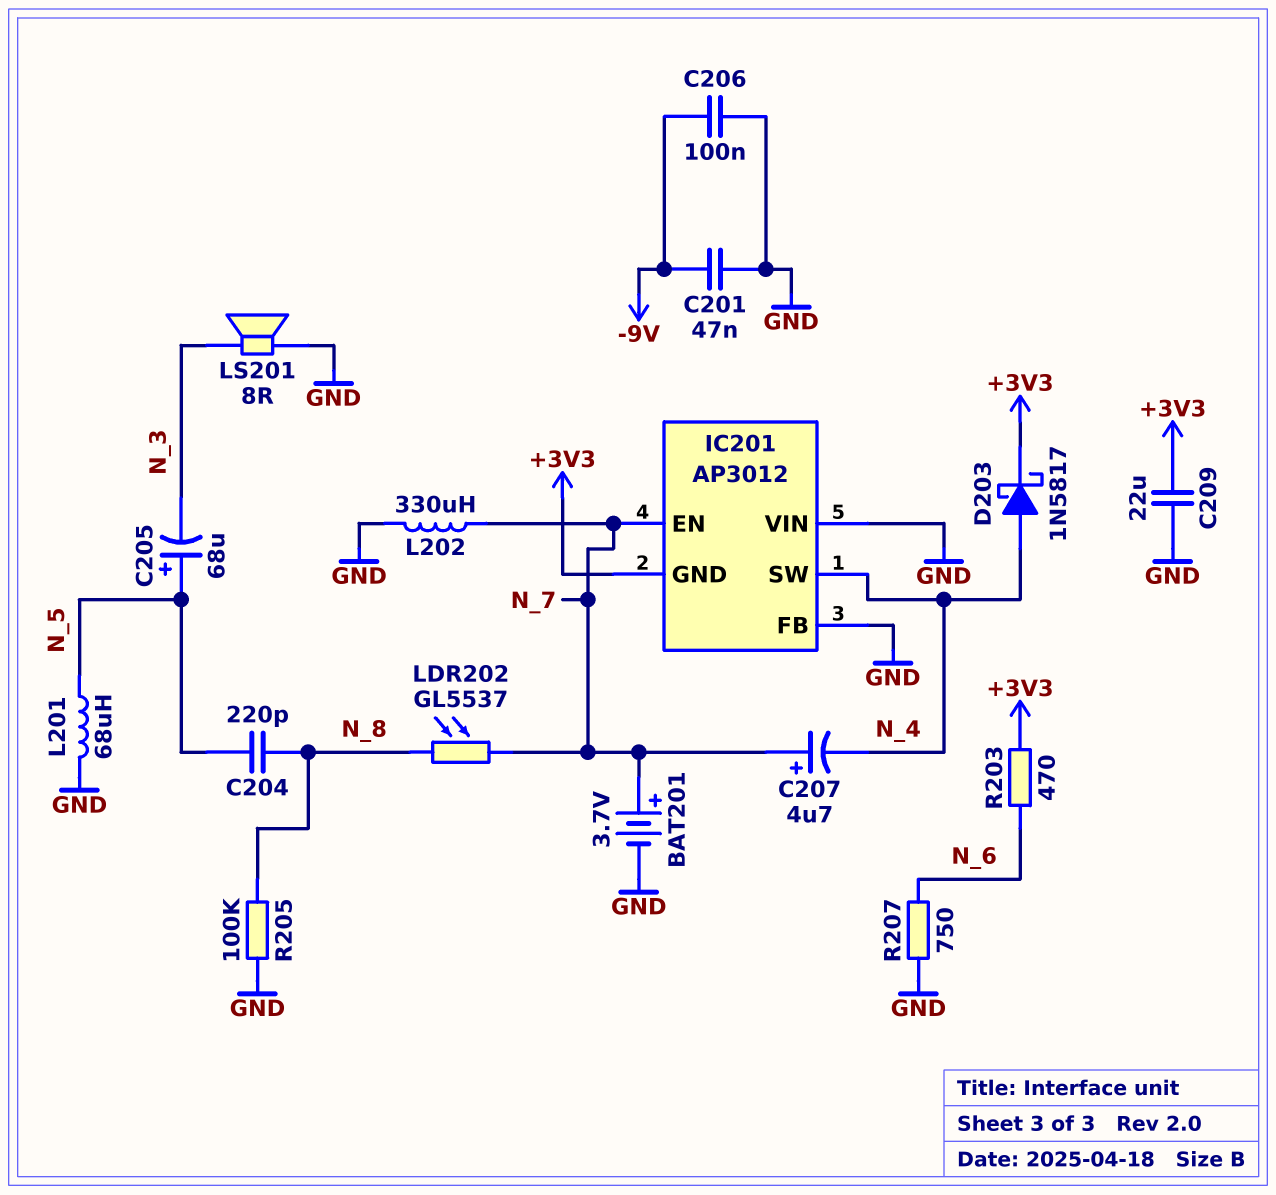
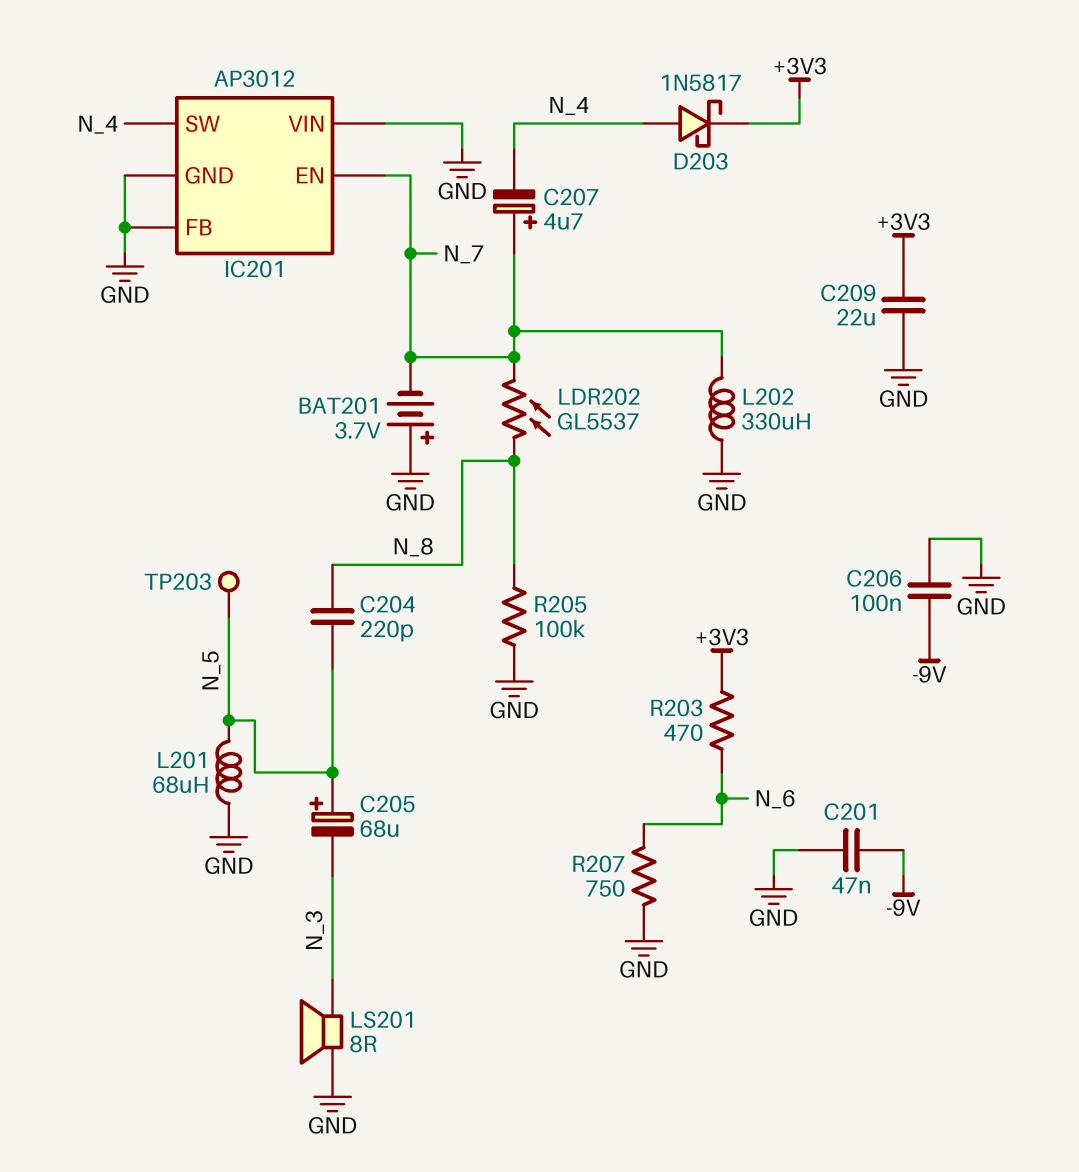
BAT201: 3.7V (plus N_7, minus GND) -> 3.7V (plus GND, minus N_7)
IC201 pin GND: +3V3 -> GND
TP203: none -> test point (N_5)

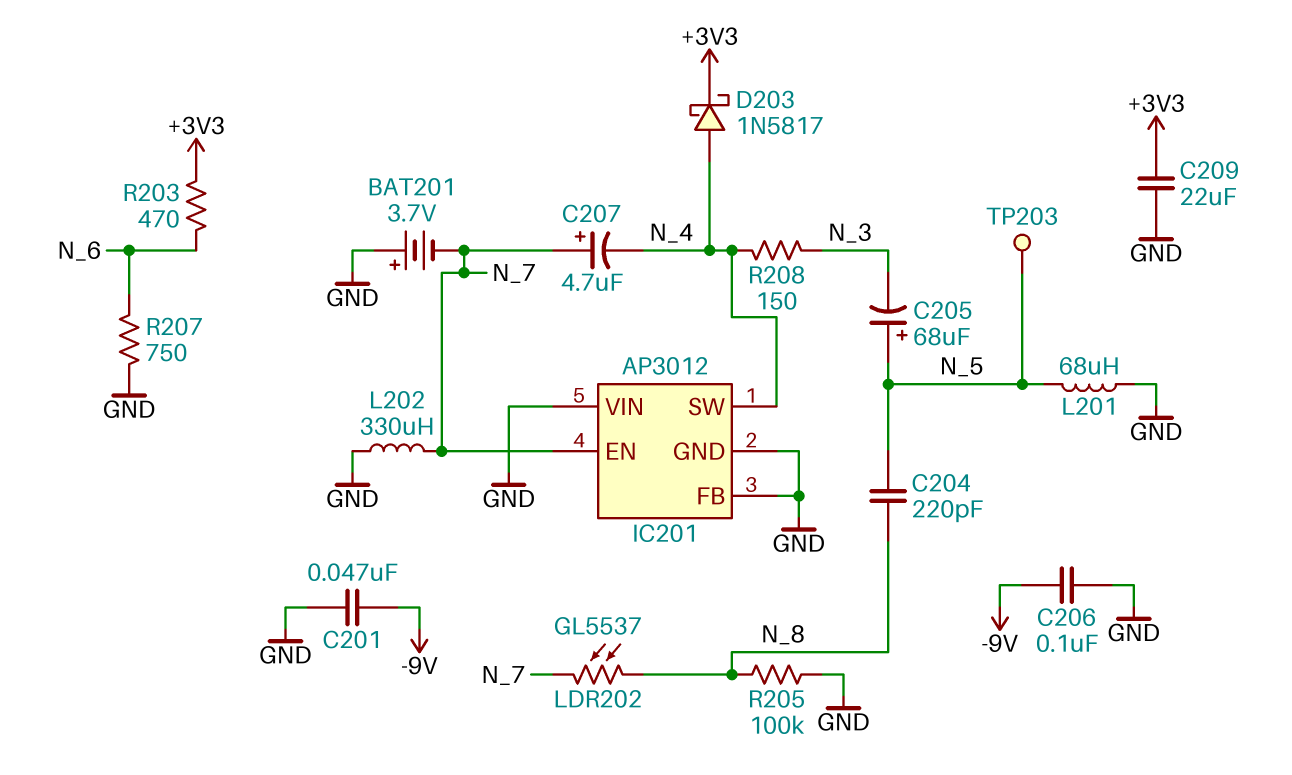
LS201: speaker 8R (GND, N_3) -> none
R208: none -> 150 (N_3, N_4)

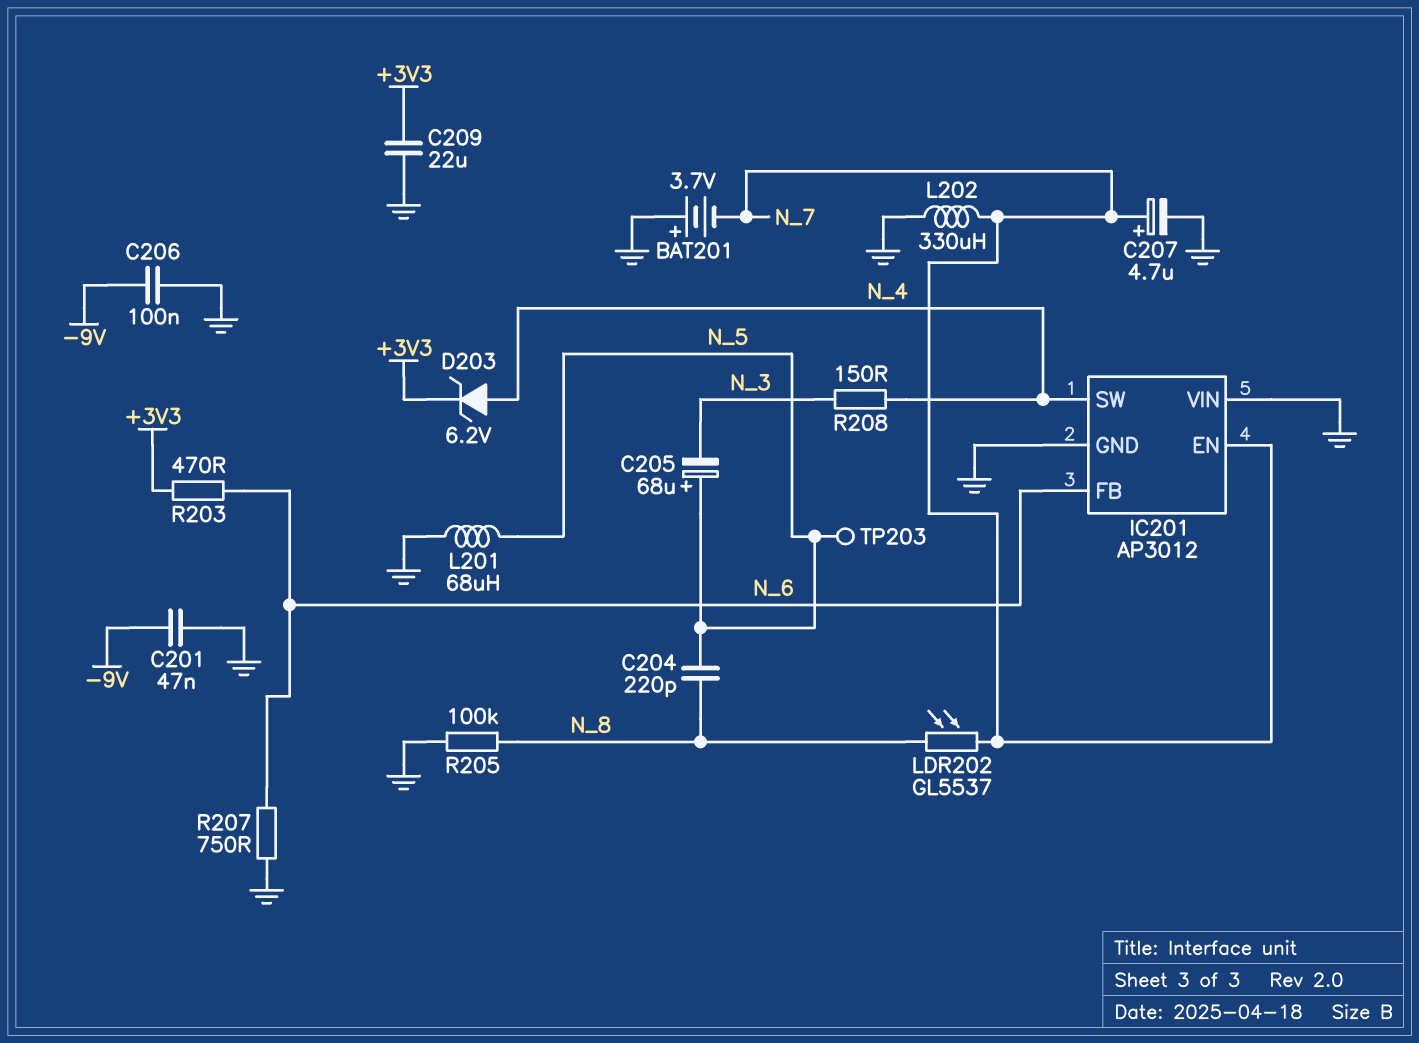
C207: 4.7uF (plus N_7, minus N_4) -> 4.7uF (plus N_7, minus GND)
D203: schottky 1N5817 (A N_4, K +3V3) -> zener 6.2V (A N_4, K +3V3)
IC201 pin FB: GND -> N_6

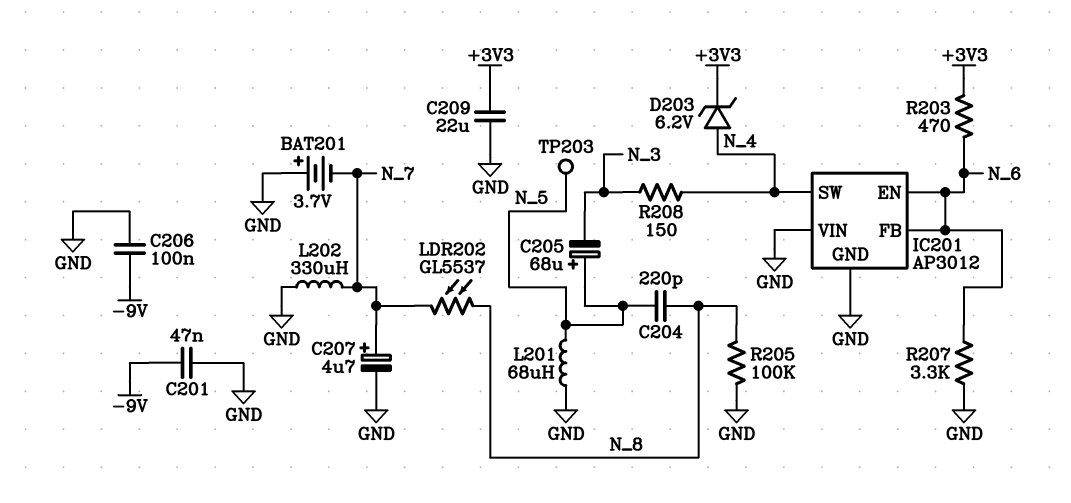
IC201 pin EN: N_7 -> N_6
R207: 750 (GND, N_6) -> 3.3k (GND, N_6)

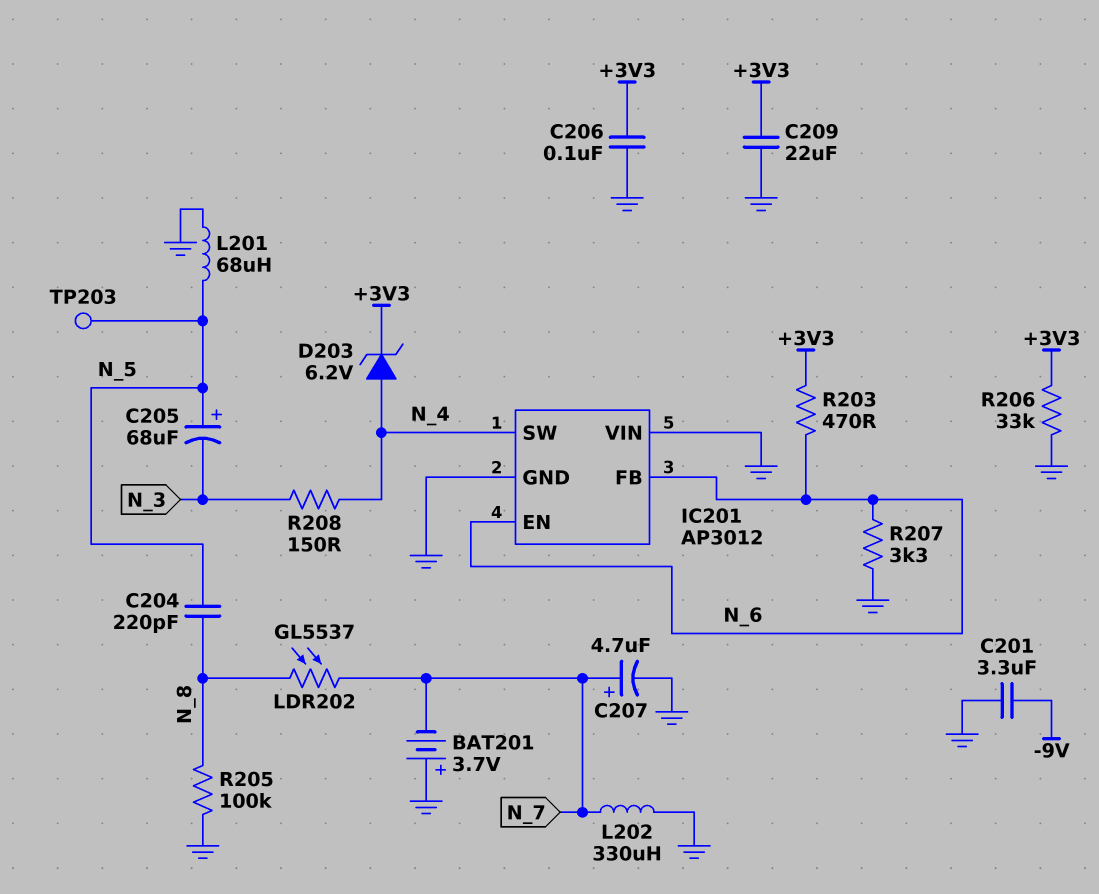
C201: 47nF (-9V, GND) -> 3.3uF (-9V, GND)
C206: 100nF (-9V, GND) -> 100nF (+3V3, GND)
R206: none -> 33k (+3V3, GND)

